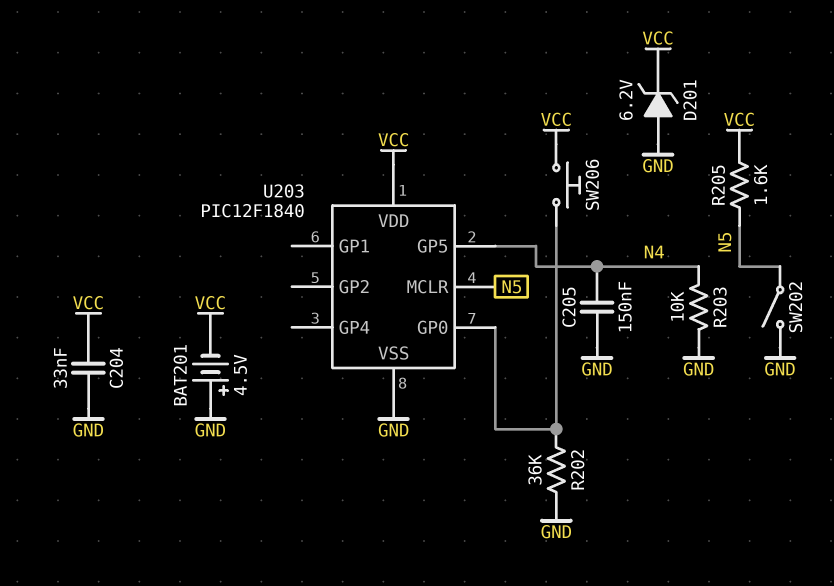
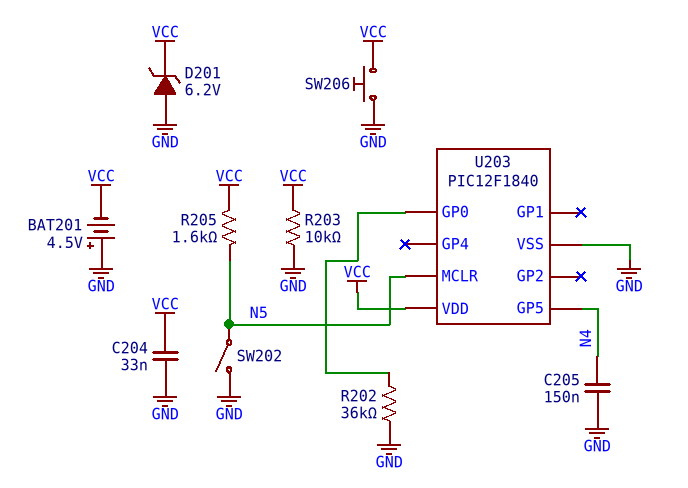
R203: 10k (GND, N4) -> 10k (GND, VCC)
SW206: button (U203/GP0, VCC) -> button (GND, VCC)

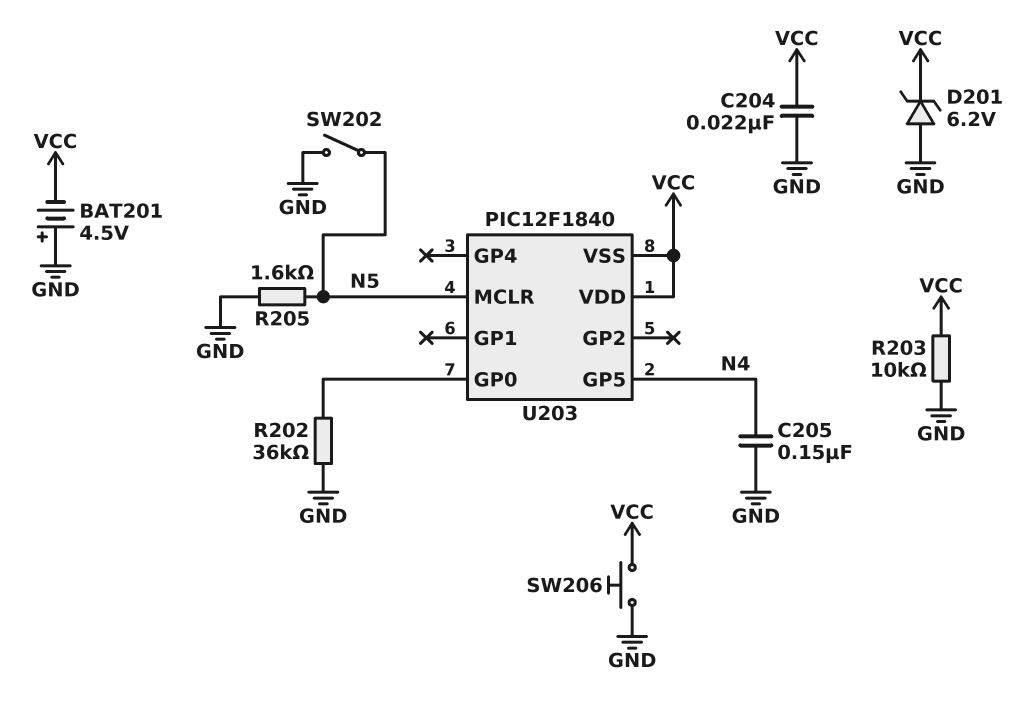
C204: 33nF (GND, VCC) -> 22nF (GND, VCC)
R205: 1.6k (N5, VCC) -> 1.6k (GND, N5)
U203 pin VSS: GND -> VCC

